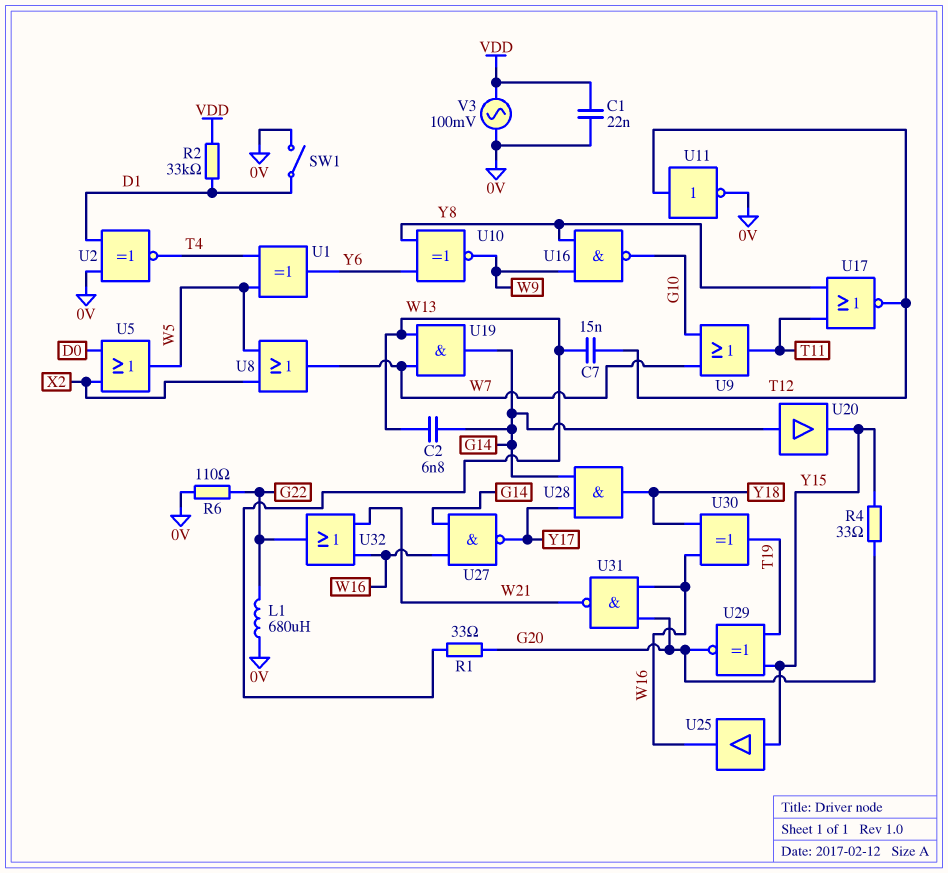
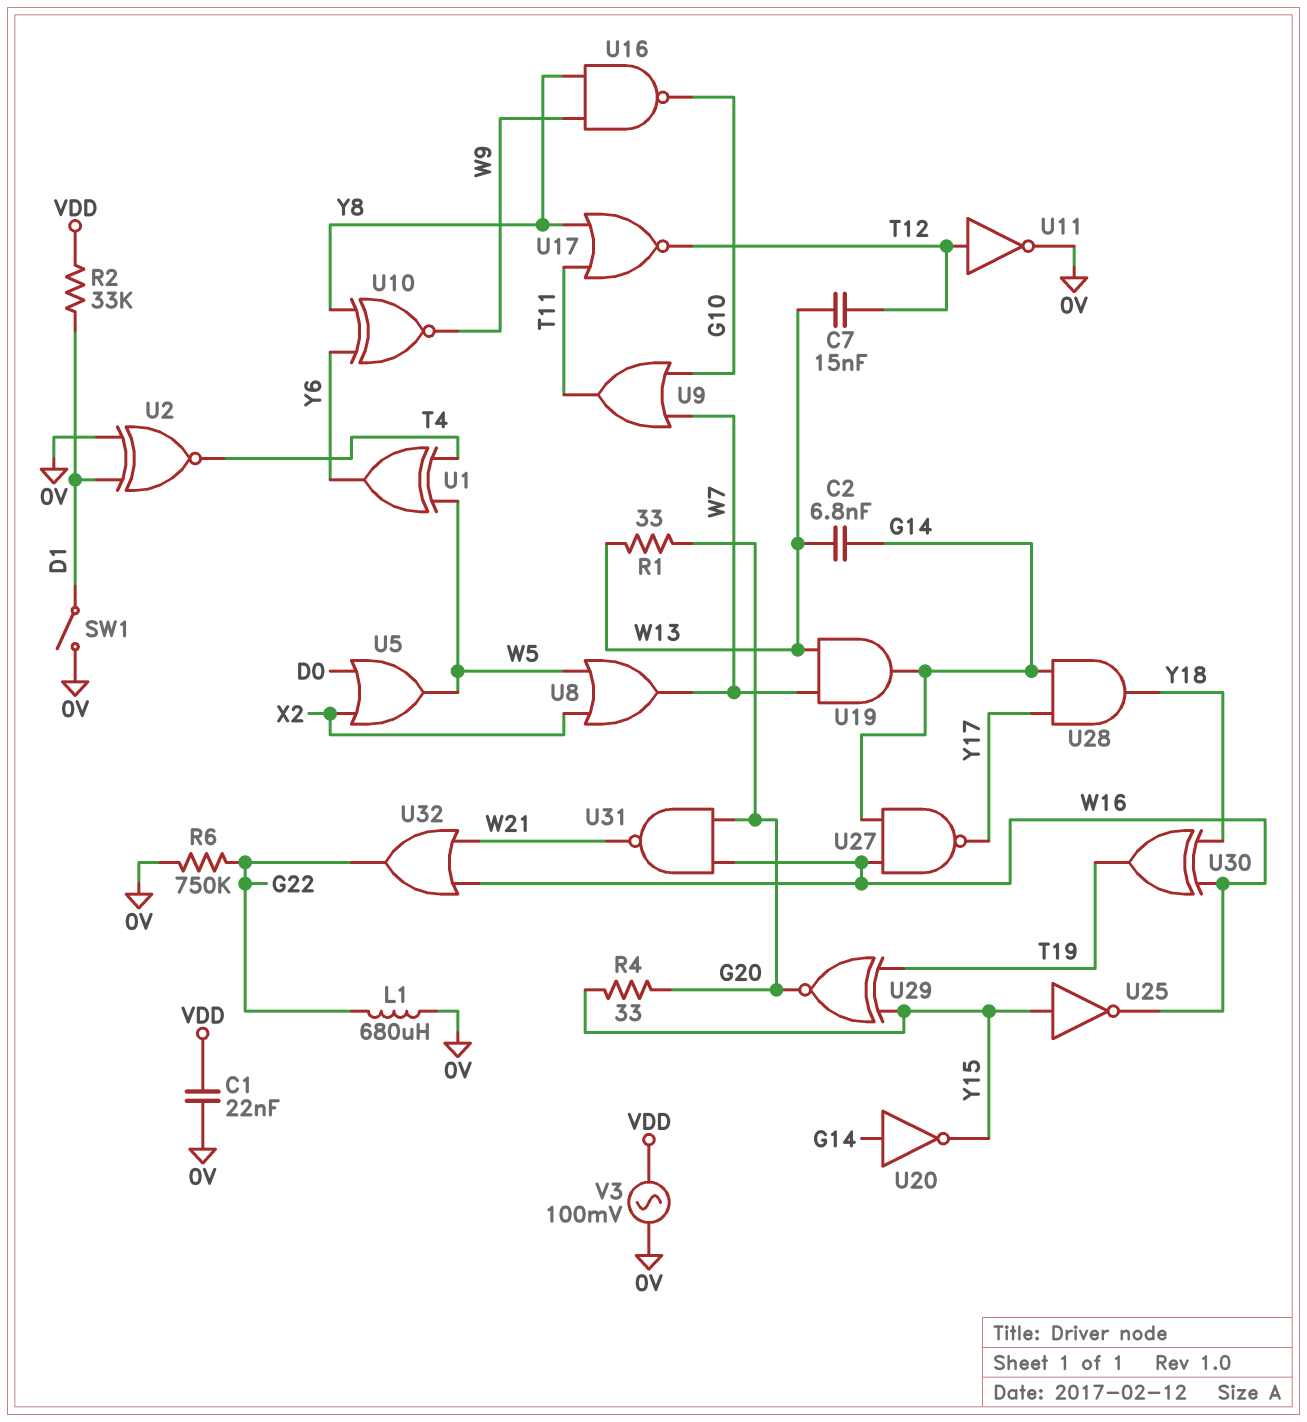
R6: 110 (0V, G22) -> 750k (0V, G22)
U20: buffer (in G14, out Y15) -> NOT (in G14, out Y15)
U25: buffer (in Y15, out W16) -> NOT (in Y15, out W16)

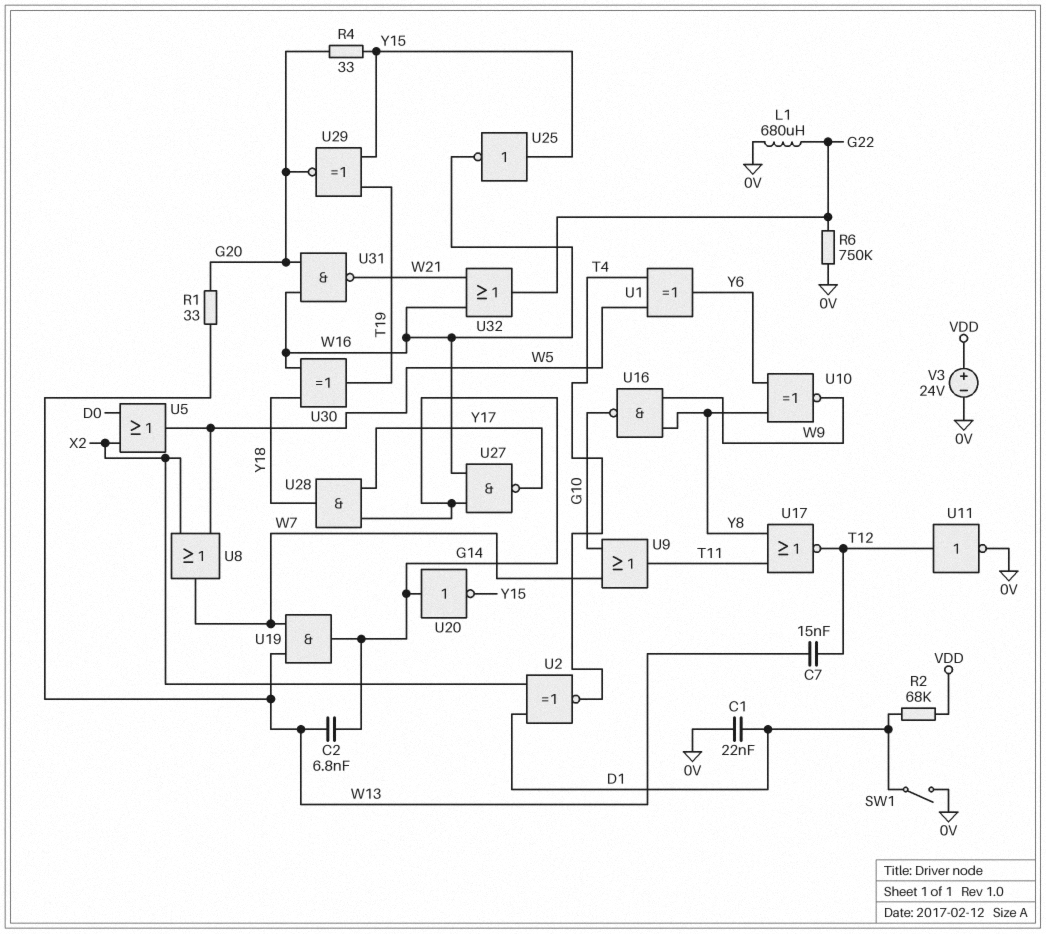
C1: 22nF (0V, VDD) -> 22nF (0V, D1)
R2: 33k (D1, VDD) -> 68k (D1, VDD)
U2: XNOR (in 0V, in D1, out T4) -> XNOR (in D1, in X2, out T4)
V3: AC 100mV (0V, VDD) -> 24V (plus VDD, minus 0V)

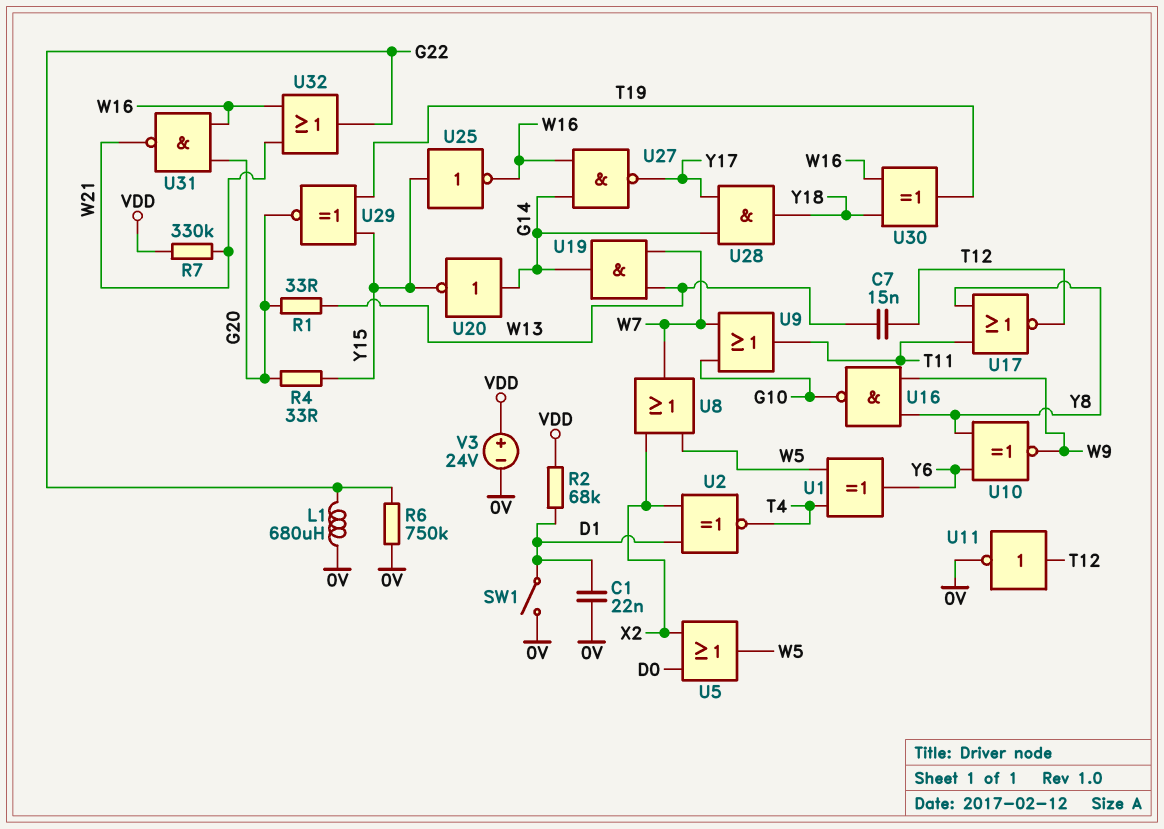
C2: 6.8nF (G14, W13) -> none
R7: none -> 330k (VDD, W21)

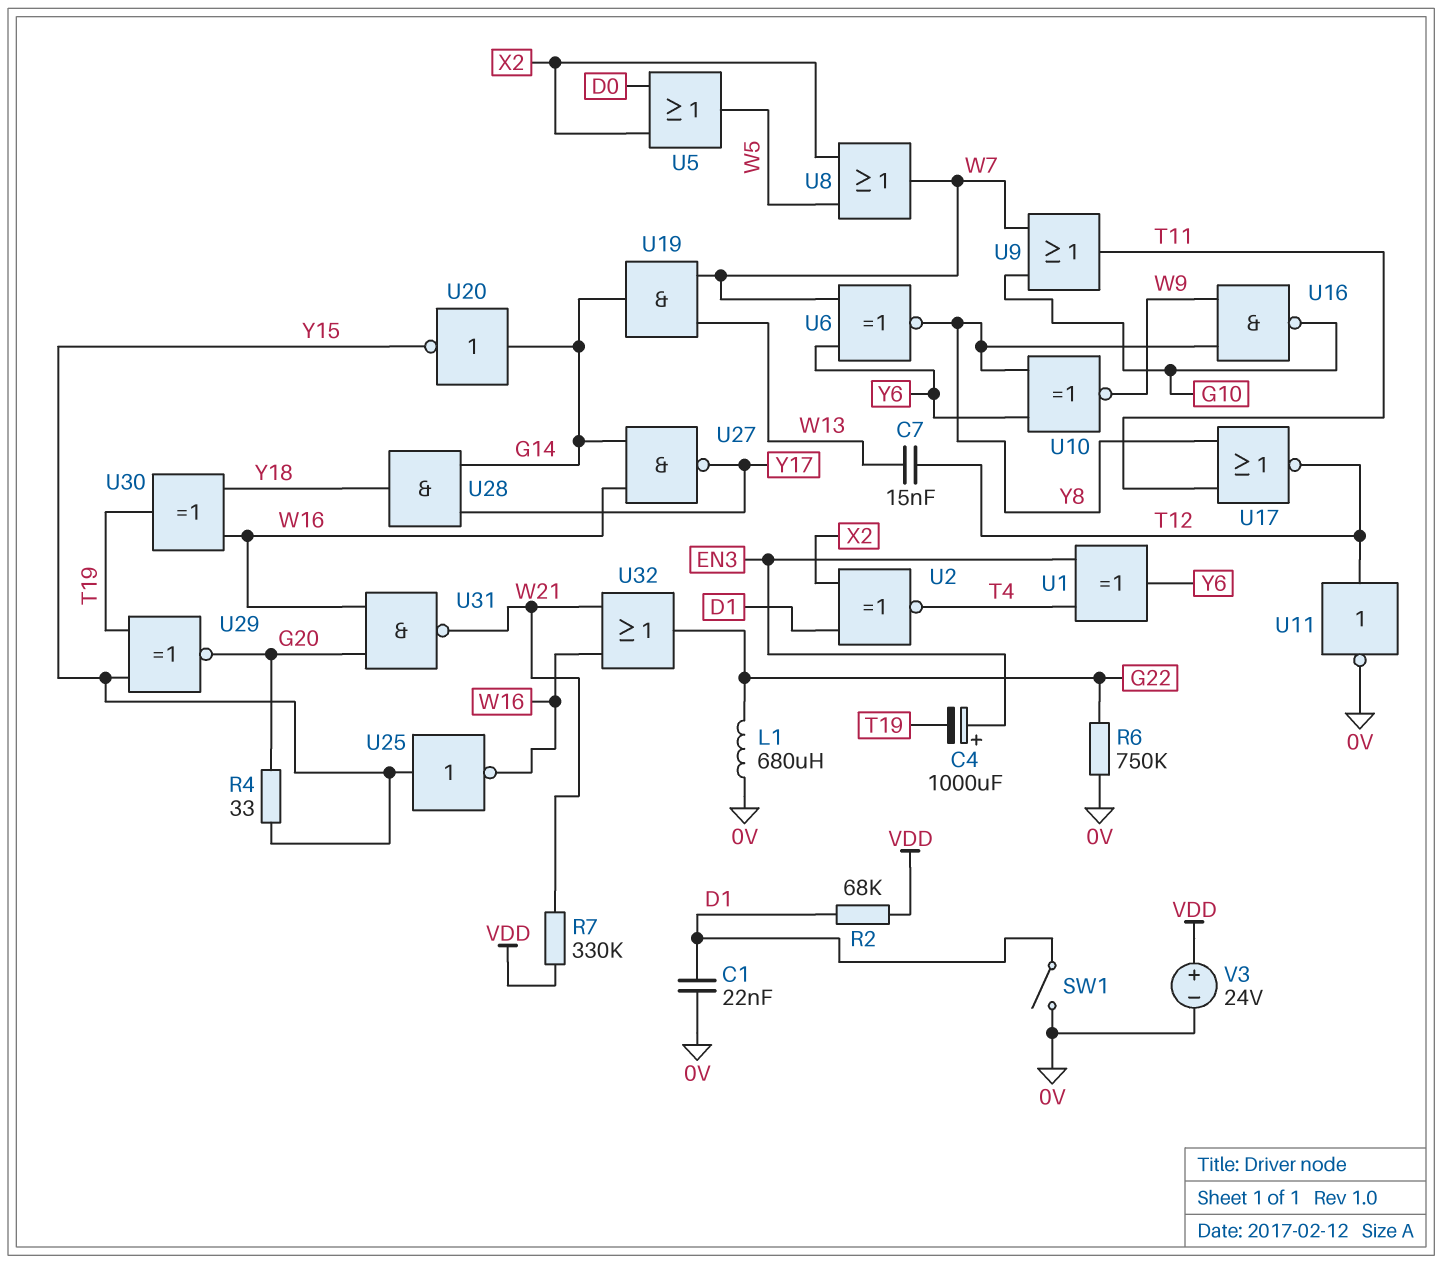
C4: none -> 1000uF (plus EN3, minus T19)
R1: 33 (G20, W13) -> none
U1: XOR (in T4, in W5, out Y6) -> XOR (in EN3, in T4, out Y6)
U6: none -> XNOR (in W7, in Y6, out Y8)

